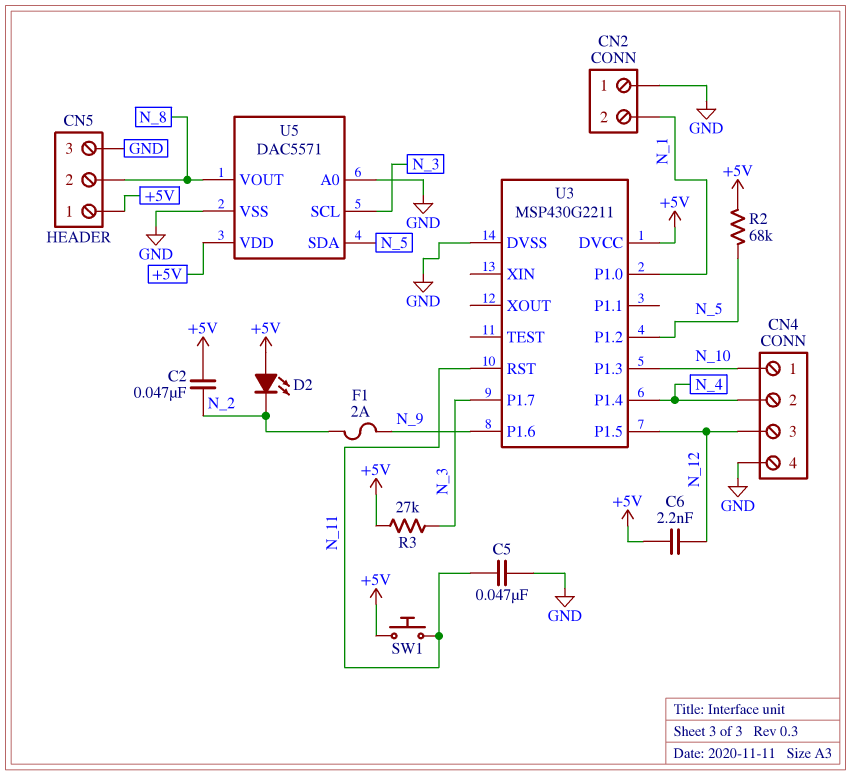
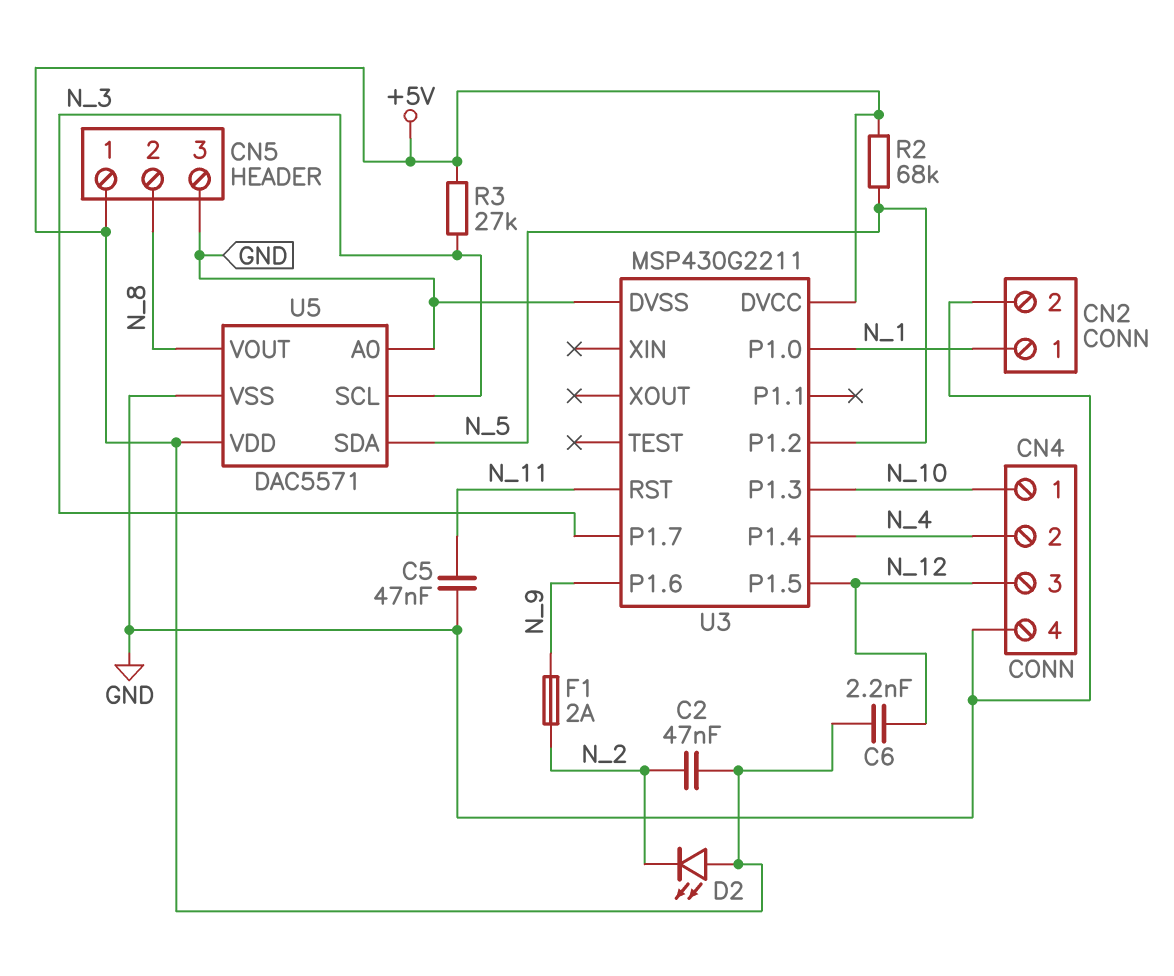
CN2 pin 1: GND -> N_1
CN2 pin 2: N_1 -> GND
SW1: button (+5V, N_11) -> none

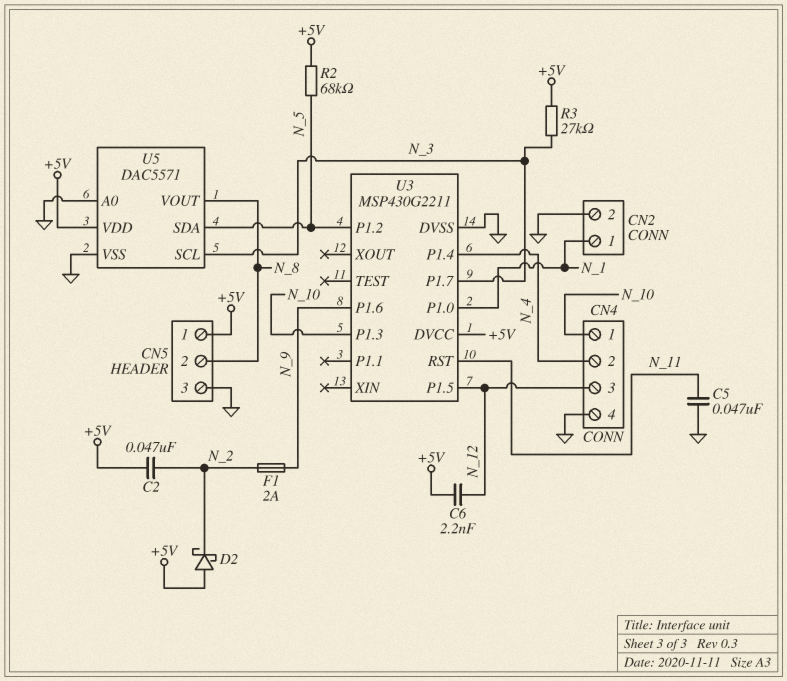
D2: LED (A +5V, K N_2) -> schottky (A +5V, K N_2)

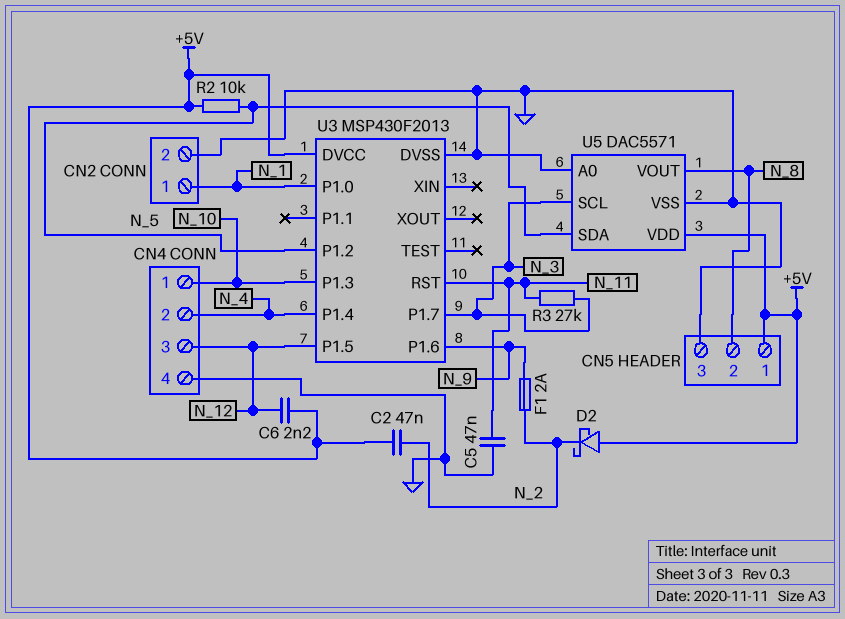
R2: 68k (+5V, N_5) -> 10k (+5V, N_5)
R3: 27k (+5V, N_3) -> 27k (N_3, N_11)
U3: MSP430G2211 -> MSP430F2013

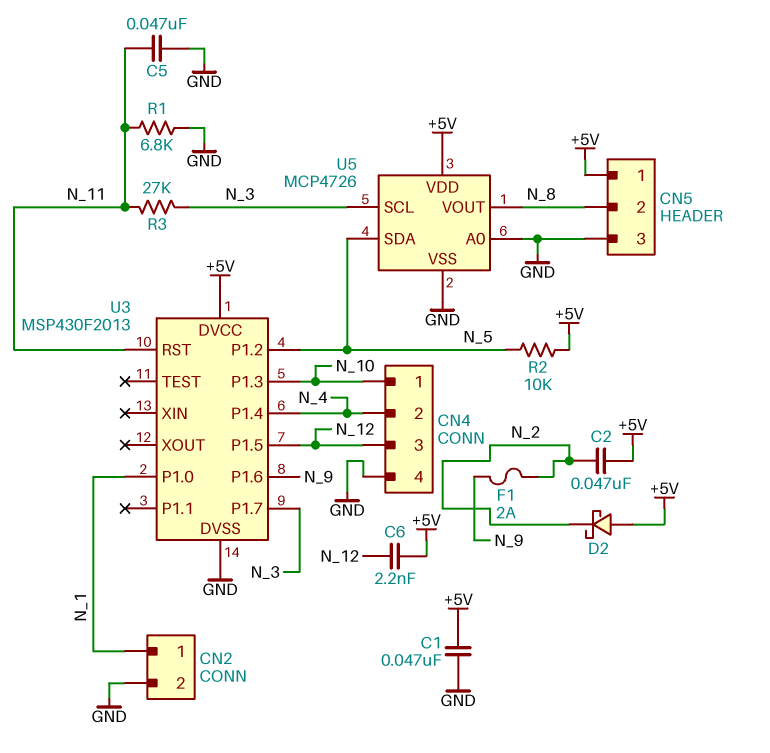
C1: none -> 47nF (+5V, GND)
R1: none -> 6.8k (GND, N_11)
U5: DAC5571 -> MCP4726

